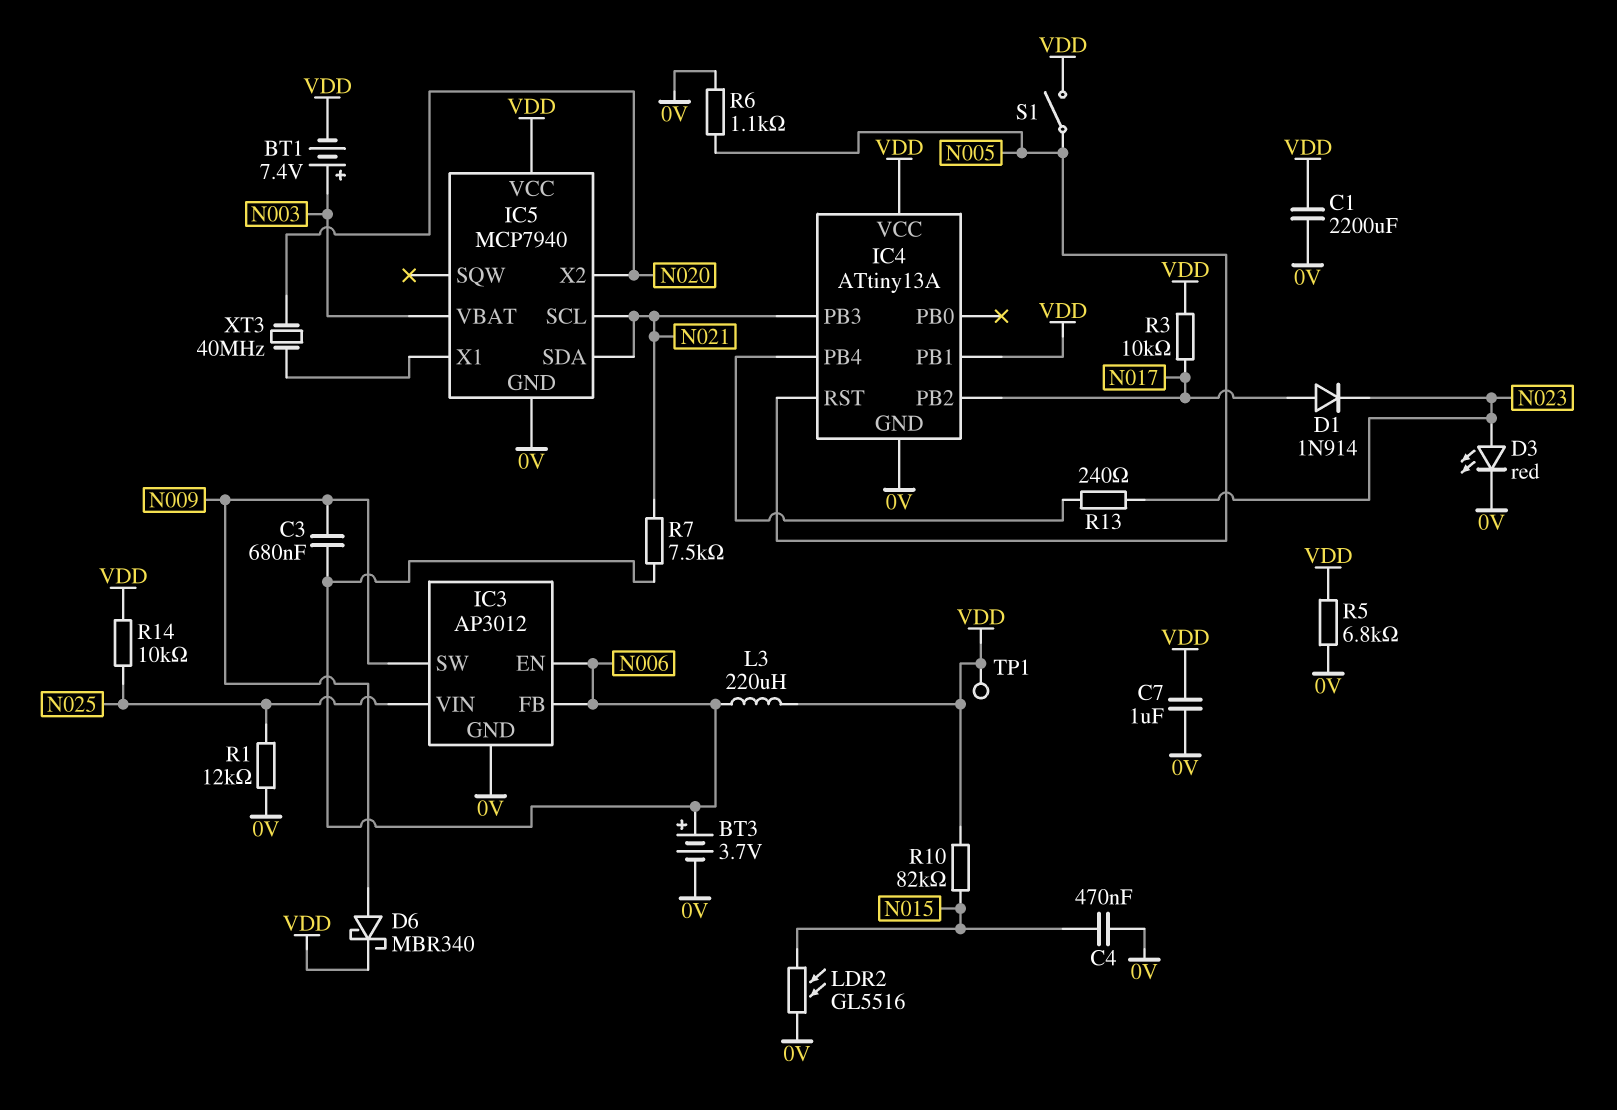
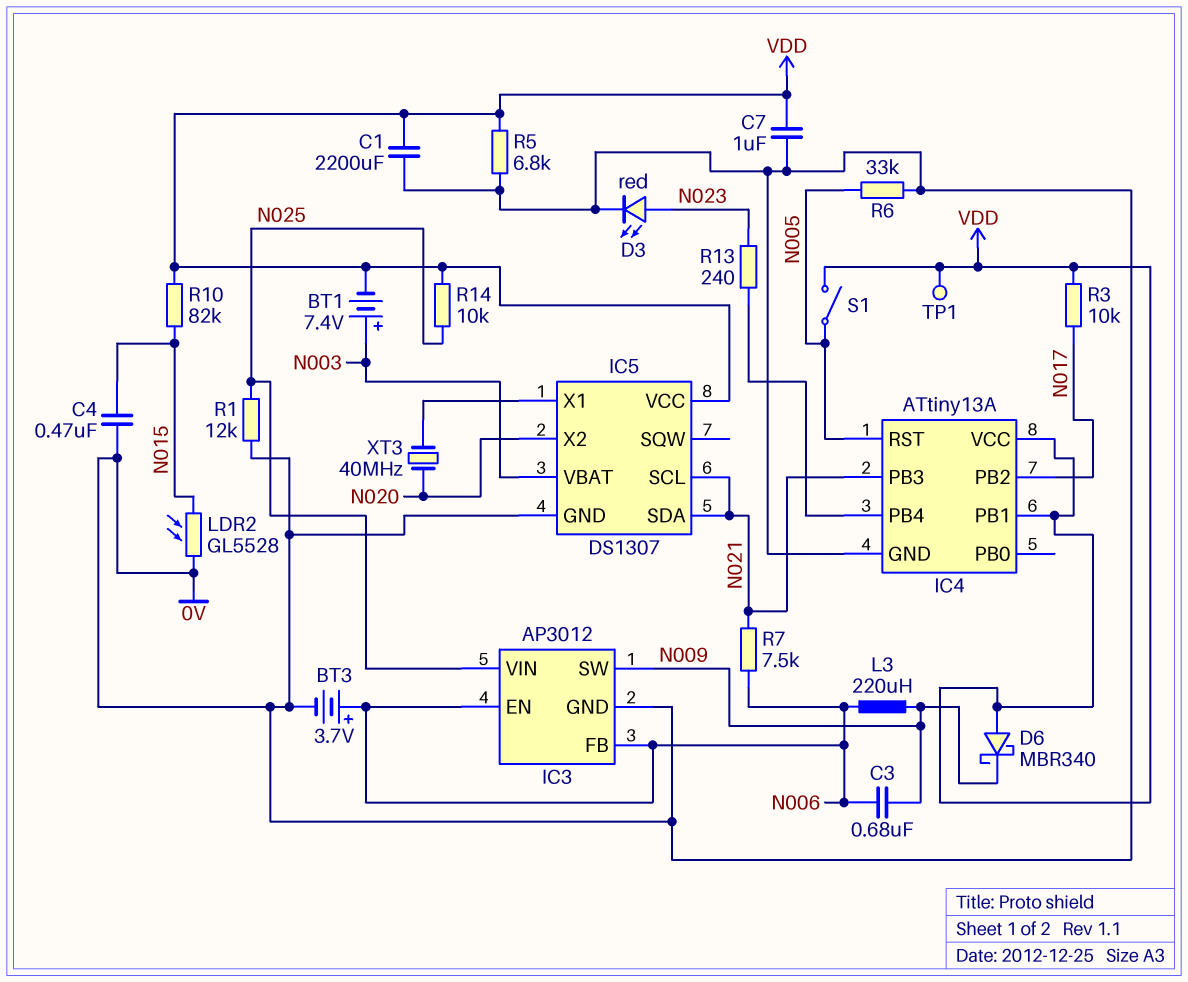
D1: diode 1N914 (A N017, K N023) -> none
D6: schottky MBR340 (A N009, K VDD) -> schottky MBR340 (A VDD, K N009)
IC5: MCP7940 -> DS1307
L3: 220uH (N006, VDD) -> 220uH (N006, N009)
LDR2: GL5516 (0V, N015) -> GL5528 (0V, N015)
R6: 1.1k (0V, N005) -> 33k (0V, N005)

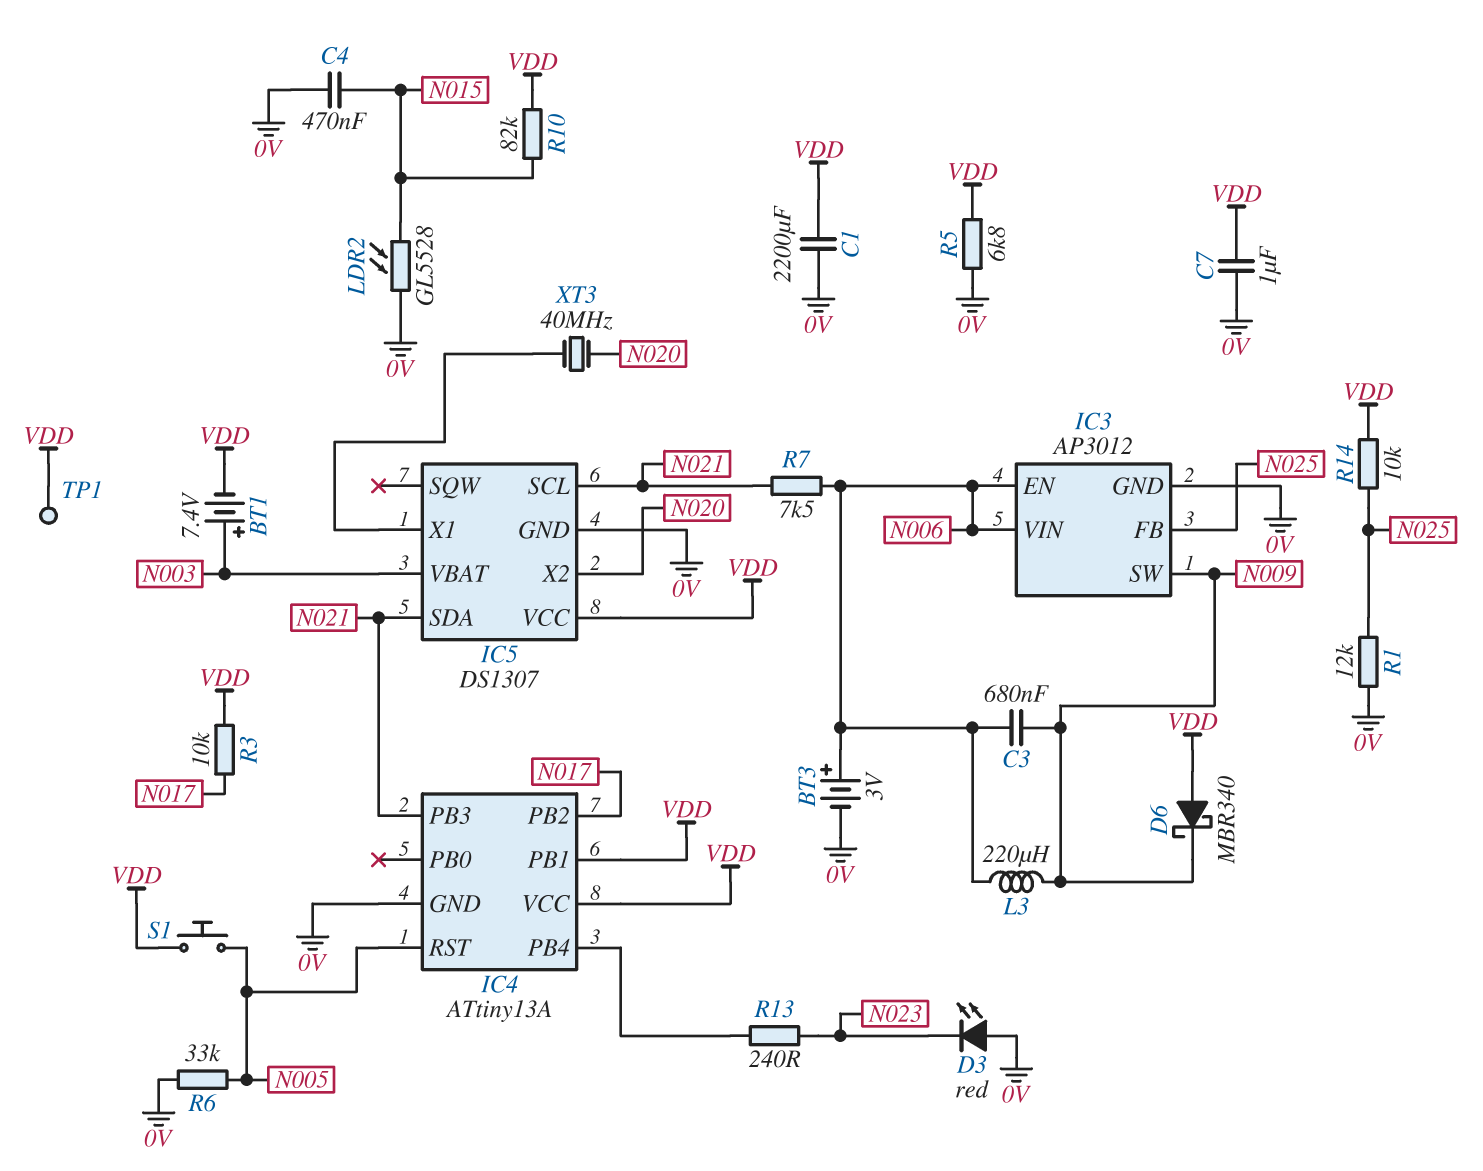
BT3: 3.7V (plus N006, minus 0V) -> 3V (plus N006, minus 0V)
D3: LED red (A N023, K 0V) -> LED red (A 0V, K N023)
IC3 pin FB: N006 -> N025
IC3 pin VIN: N025 -> N006
S1: switch (N005, VDD) -> button (N005, VDD)

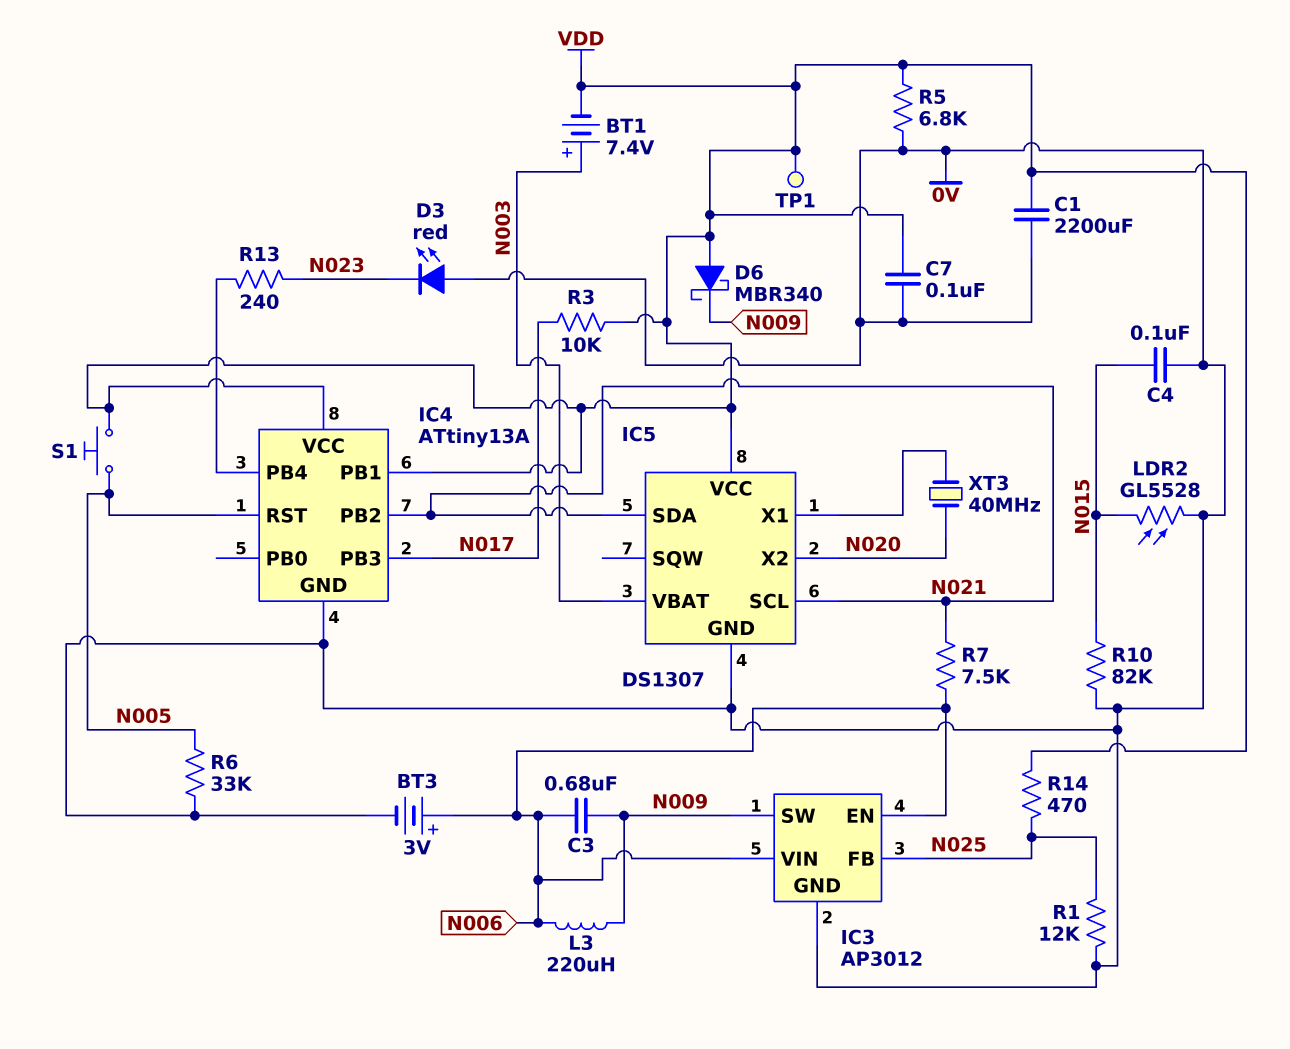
C4: 470nF (0V, N015) -> 100nF (0V, N015)
C7: 1uF (0V, VDD) -> 100nF (0V, VDD)
IC4 pin PB2: N017 -> N021
IC4 pin PB3: N021 -> N017
R10: 82k (N015, VDD) -> 82k (0V, N015)
R14: 10k (N025, VDD) -> 470 (N025, VDD)

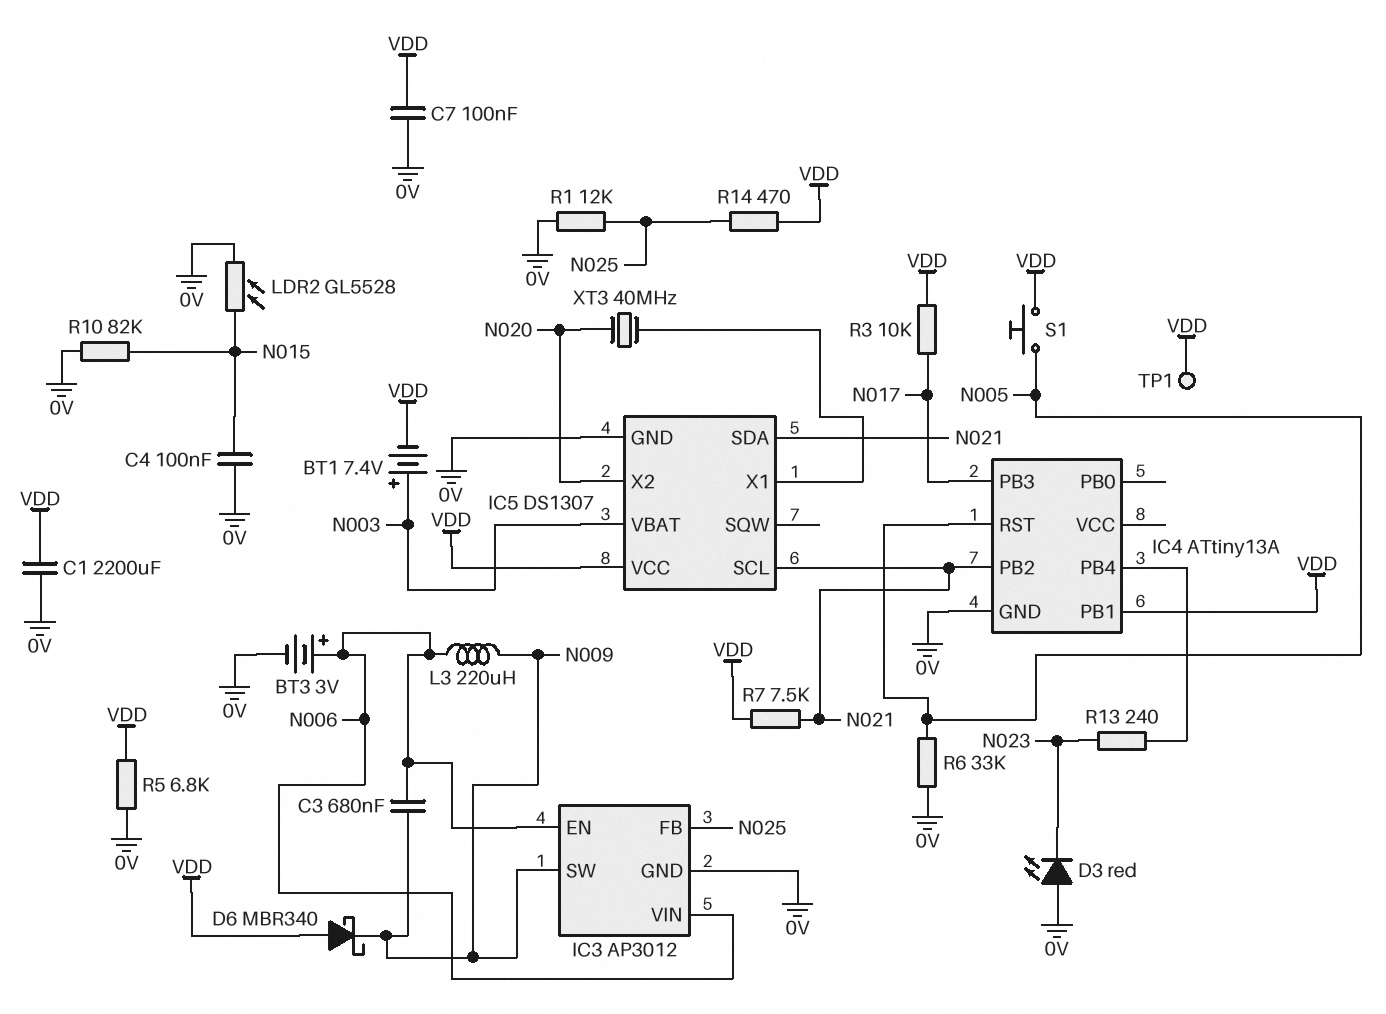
IC4 pin VCC: VDD -> none
R7: 7.5k (N006, N021) -> 7.5k (N021, VDD)

